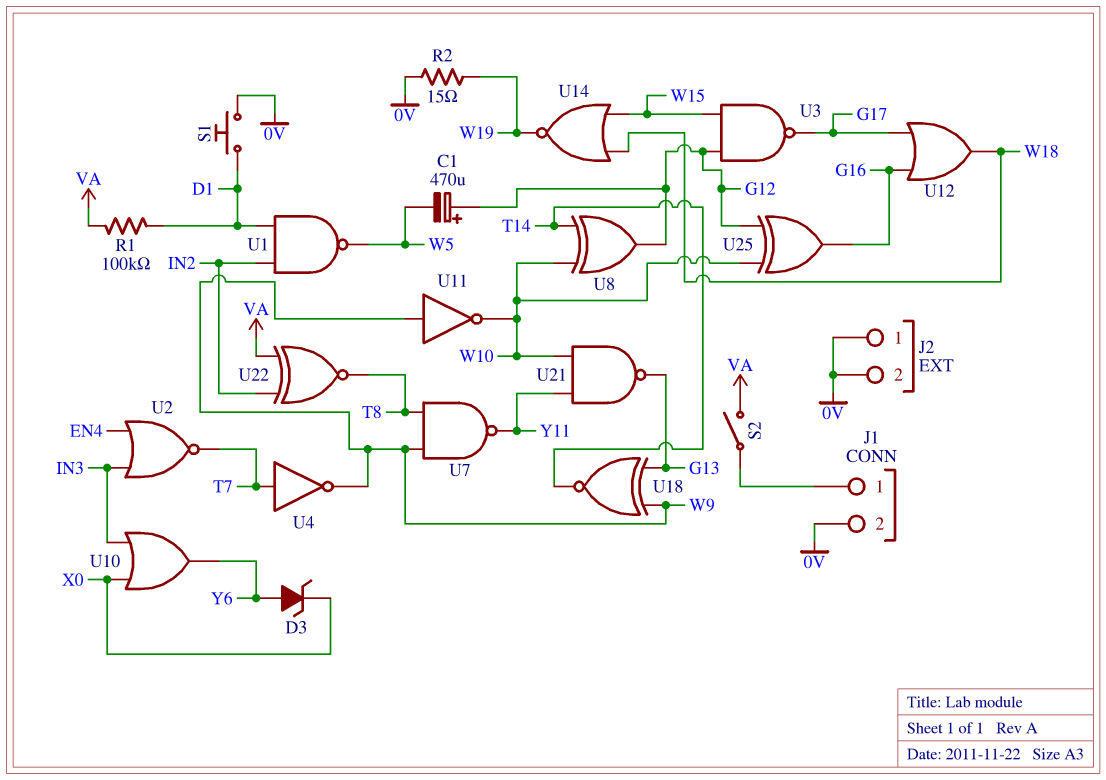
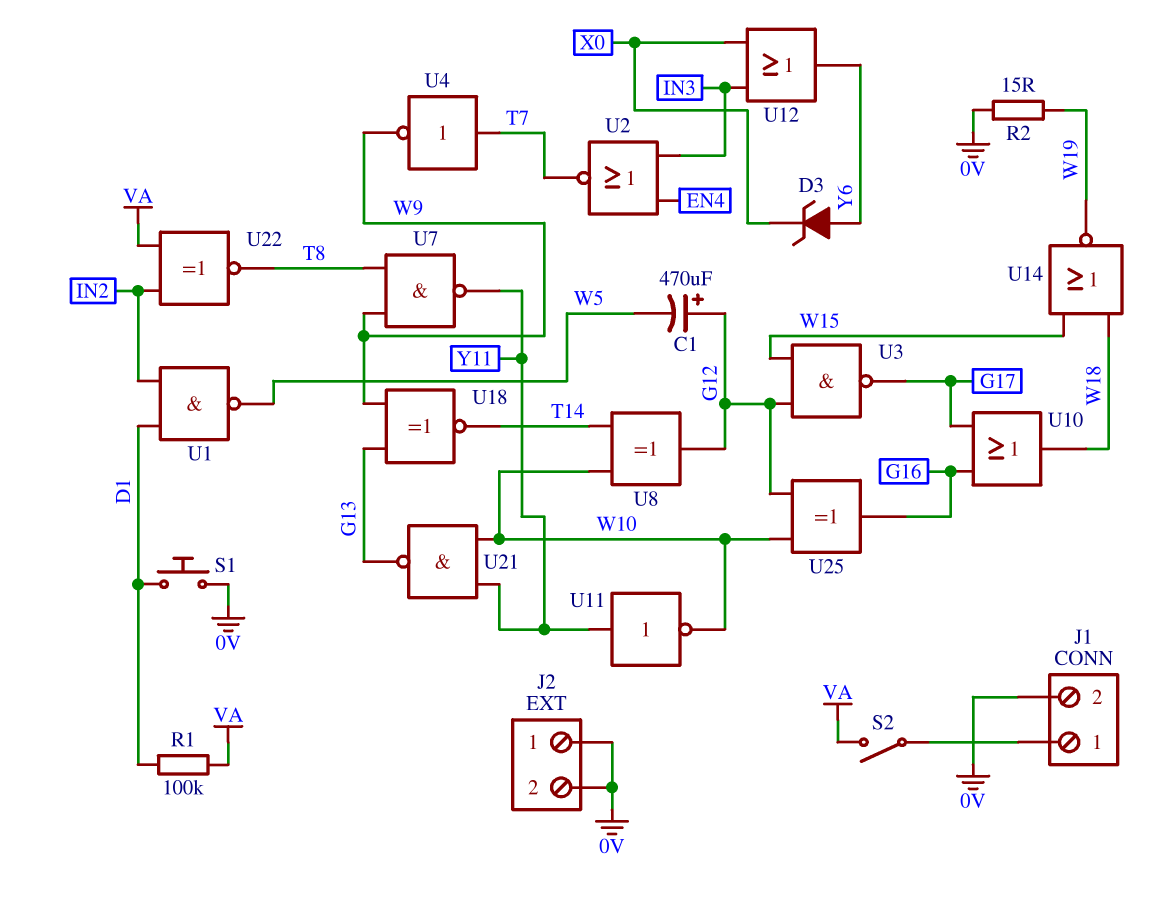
U10: OR (in IN3, in X0, out Y6) -> OR (in G16, in G17, out W18)
U11: NOT (in W9, out W10) -> NOT (in Y11, out W10)
U12: OR (in G16, in G17, out W18) -> OR (in IN3, in X0, out Y6)

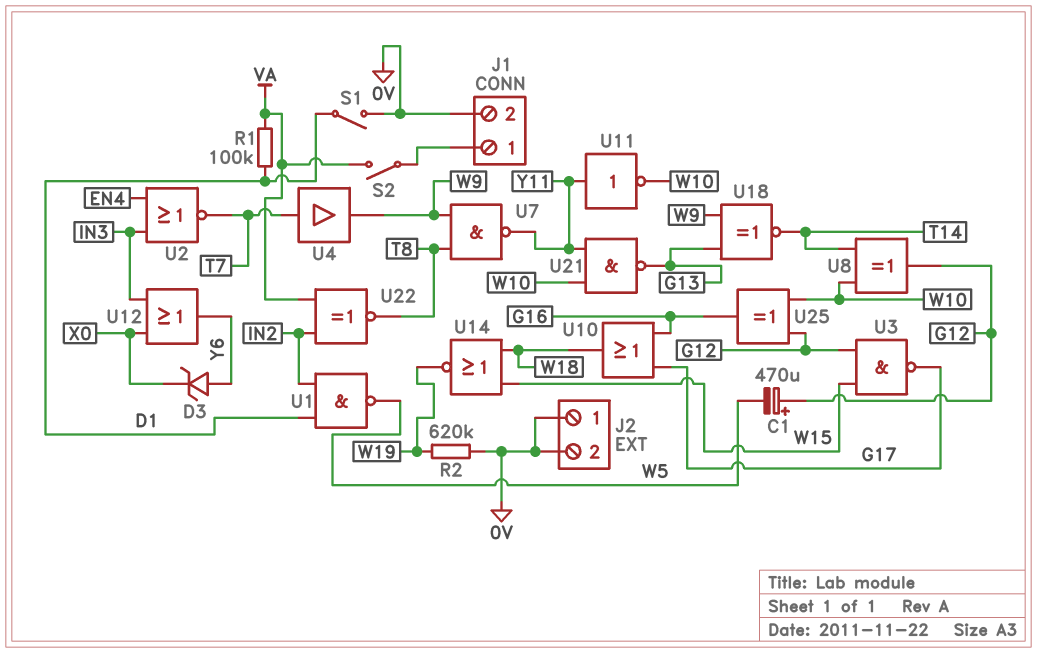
R2: 15 (0V, W19) -> 620k (0V, W19)
S1: button (0V, D1) -> switch (0V, D1)
U4: NOT (in T7, out W9) -> buffer (in T7, out W9)

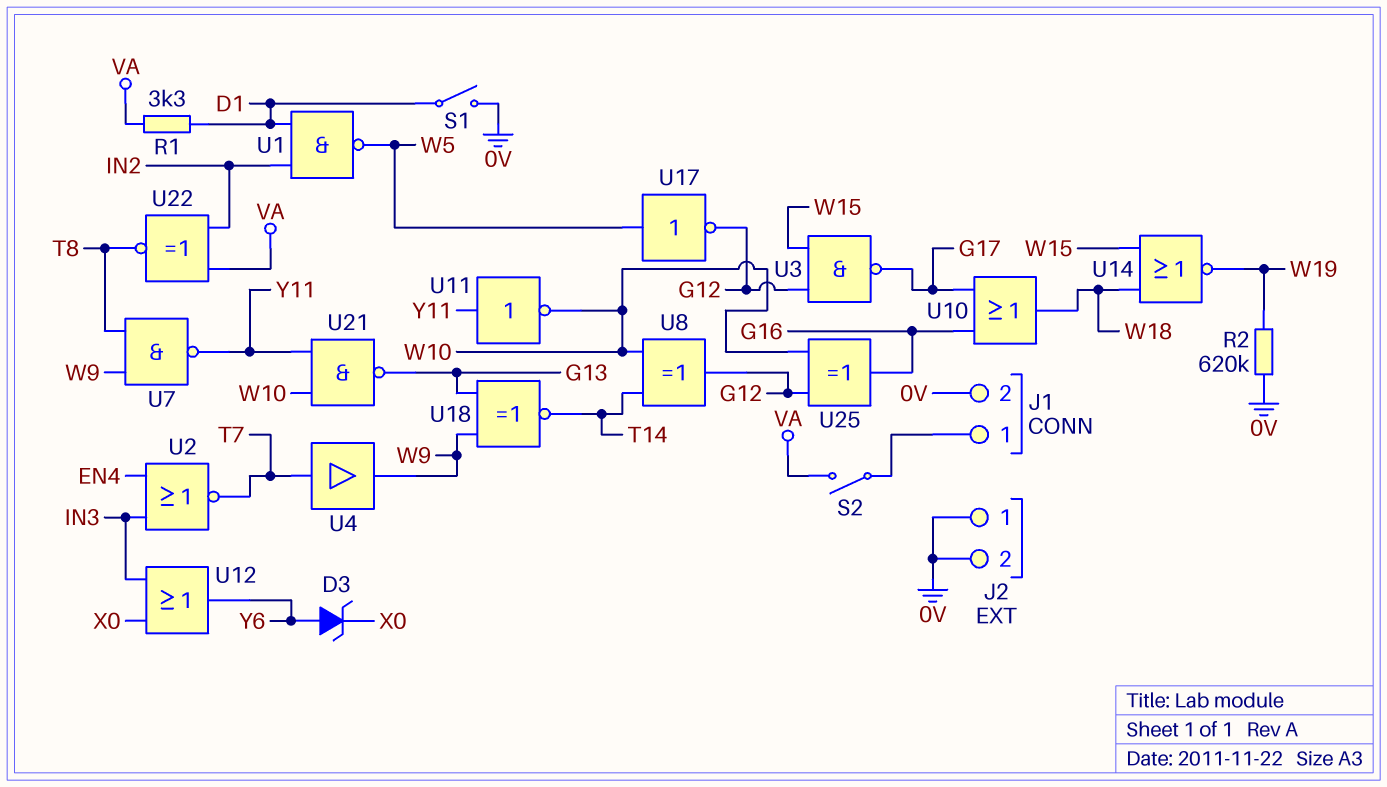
C1: 470uF (plus G12, minus W5) -> none
R1: 100k (D1, VA) -> 3.3k (D1, VA)
U17: none -> NOT (in W5, out G12)

